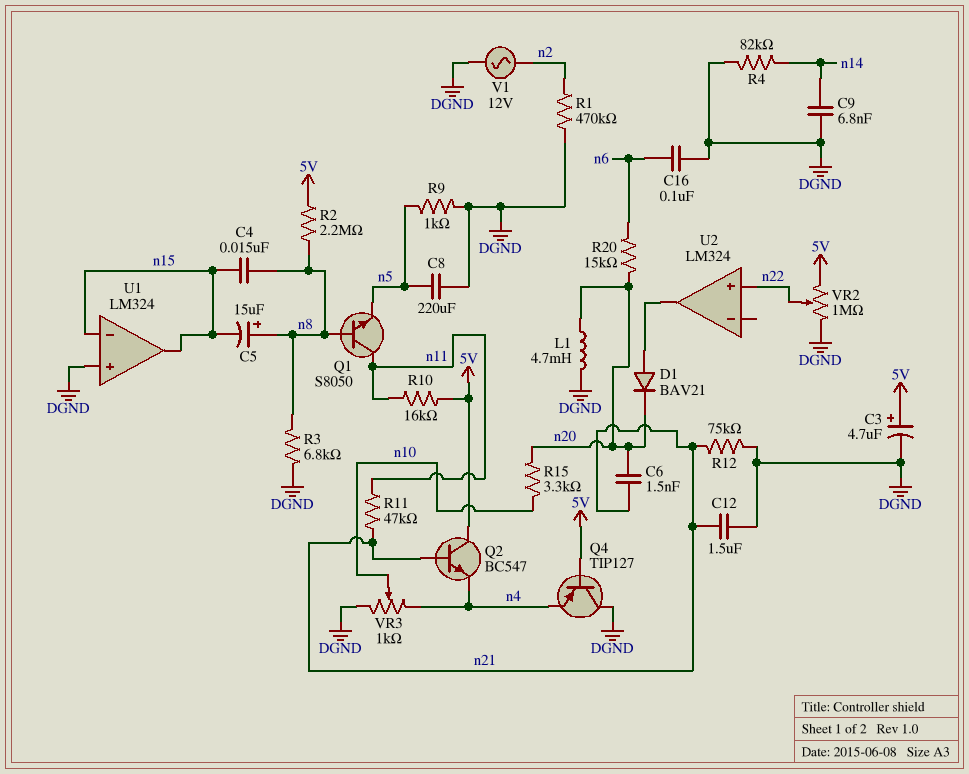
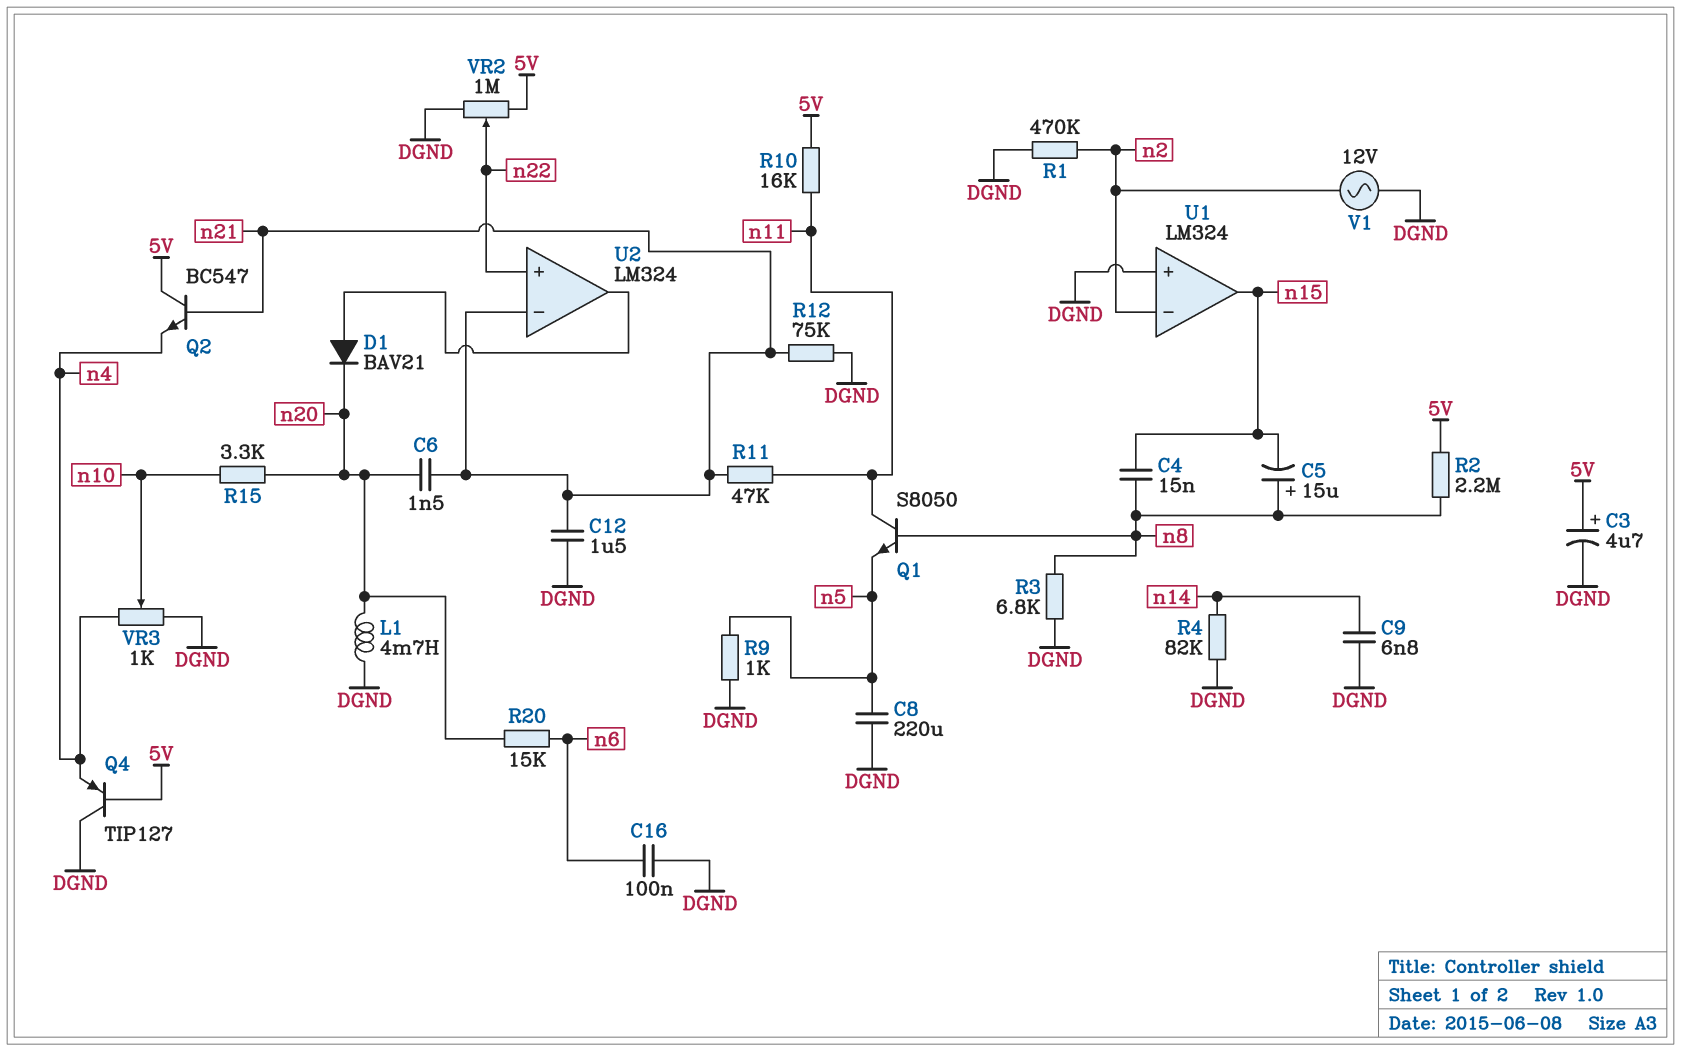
U1 pin in-: n15 -> n2
U2 pin in-: none -> n21

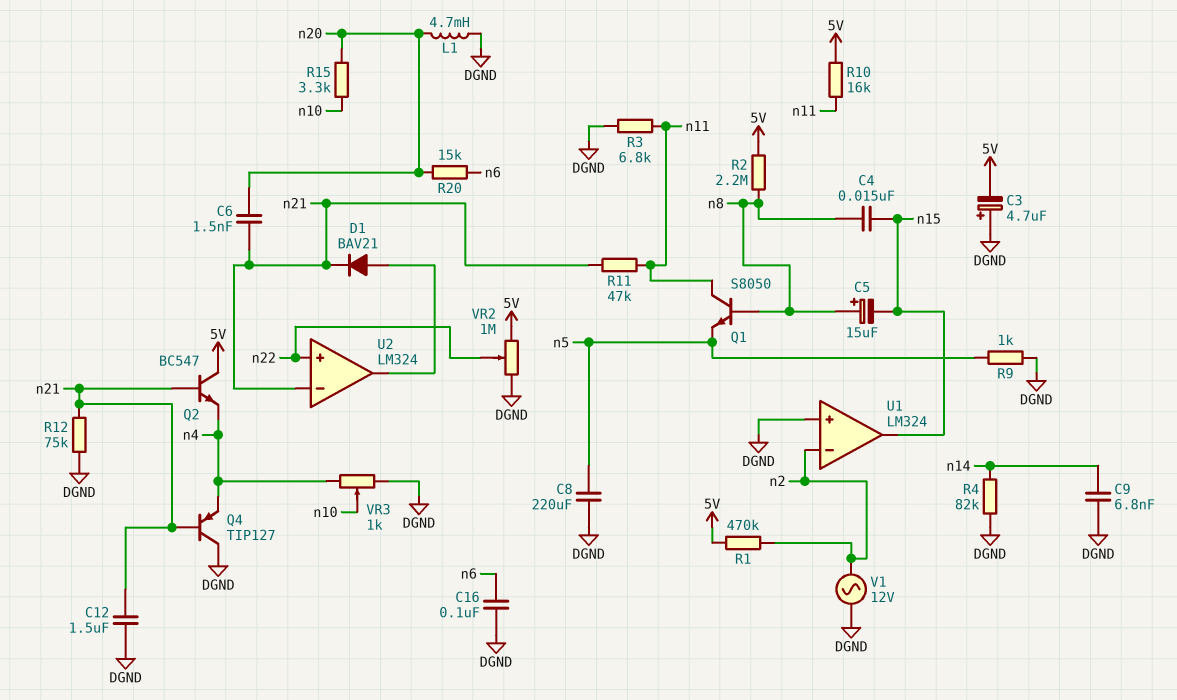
C3: 4.7uF (plus 5V, minus DGND) -> 4.7uF (plus DGND, minus 5V)
D1: diode BAV21 (A U2/out, K n20) -> diode BAV21 (A U2/out, K n21)
Q4: PNP TIP127 (B 5V, C DGND, E n4) -> PNP TIP127 (B n21, C DGND, E n4)
R1: 470k (DGND, n2) -> 470k (5V, n2)
R3: 6.8k (DGND, n8) -> 6.8k (DGND, n11)

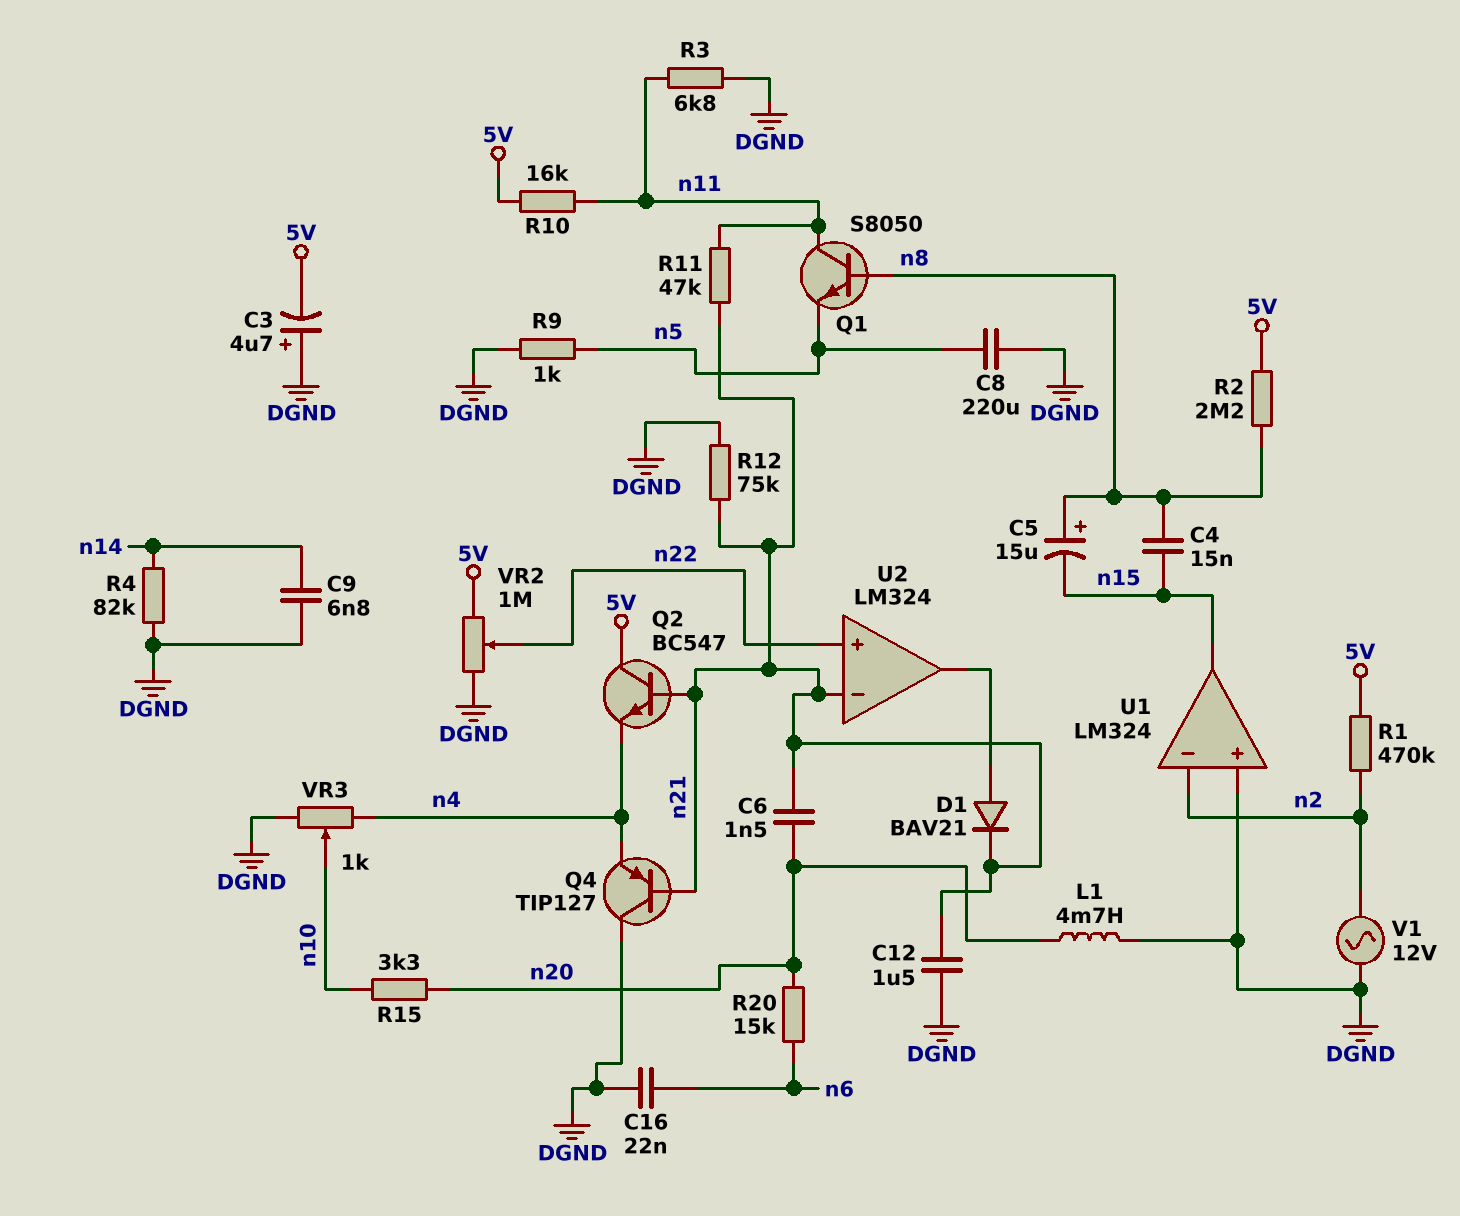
C16: 100nF (DGND, n6) -> 22nF (DGND, n6)

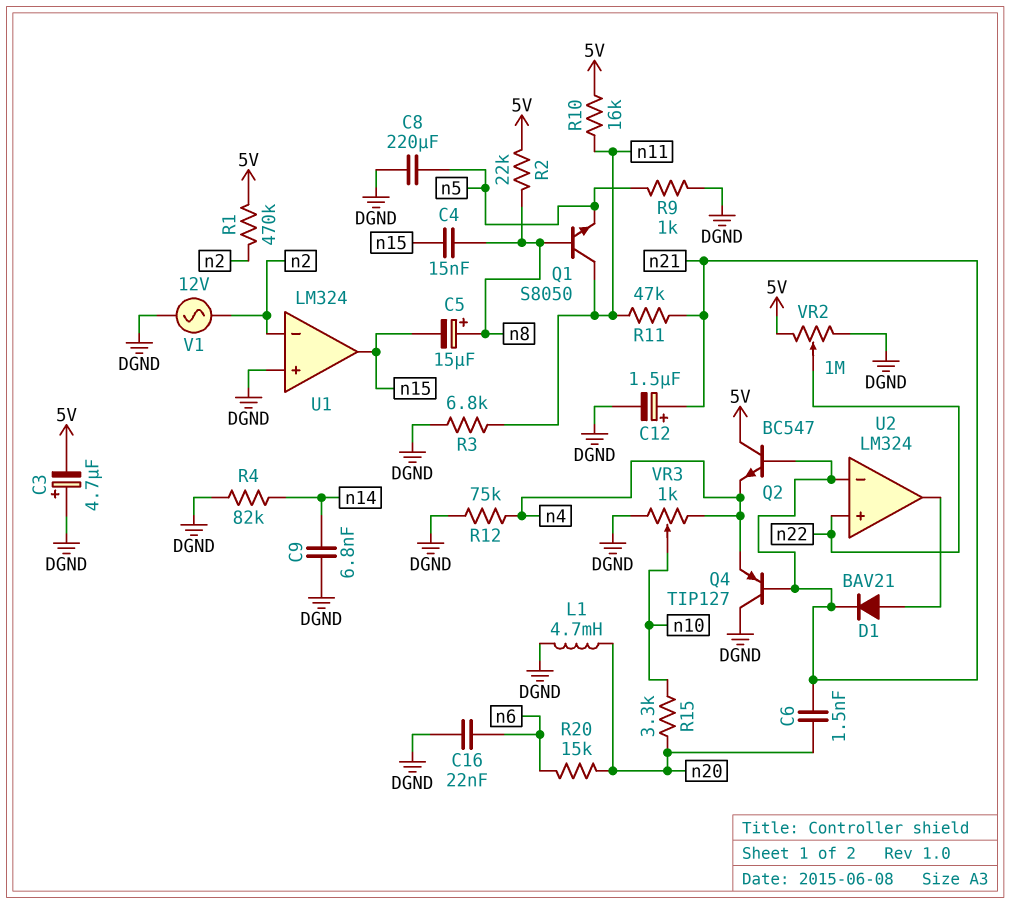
C12: 1.5uF (DGND, n21) -> 1.5uF (plus n21, minus DGND)
R2: 2.2M (5V, n8) -> 22k (5V, n8)
R12: 75k (DGND, n21) -> 75k (DGND, n4)

